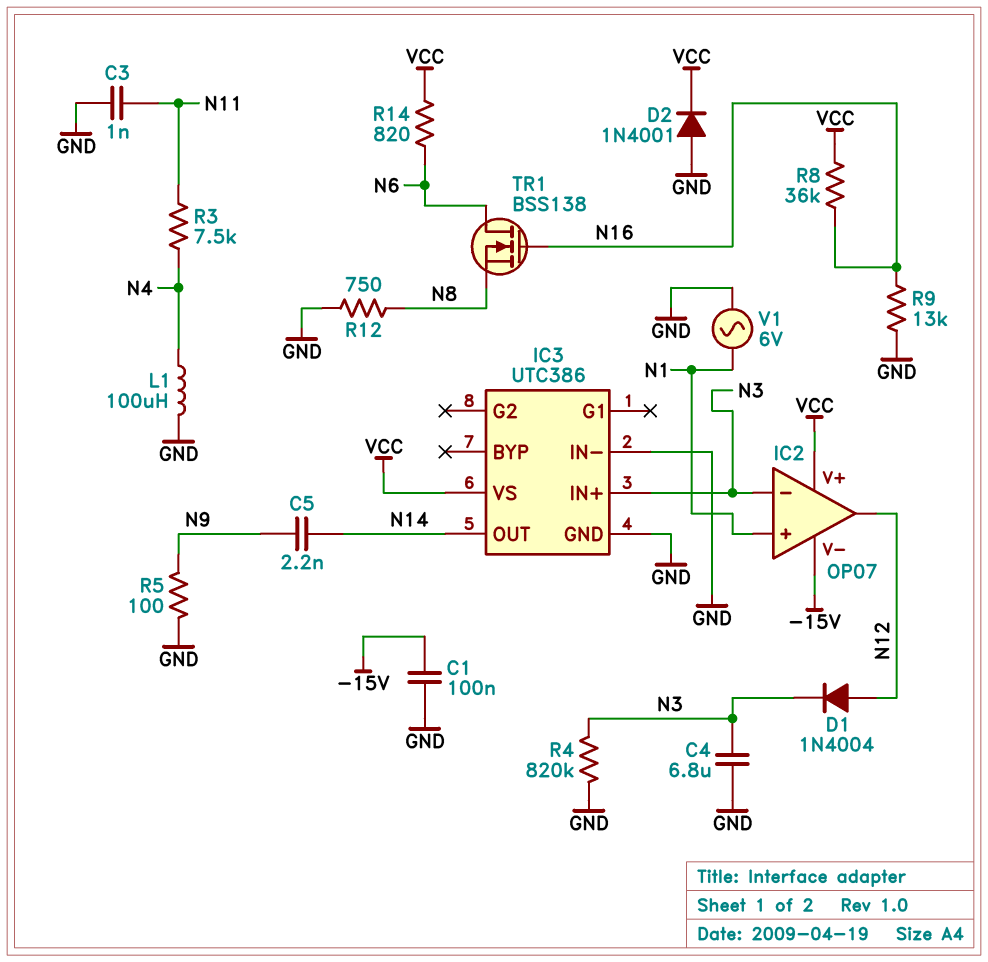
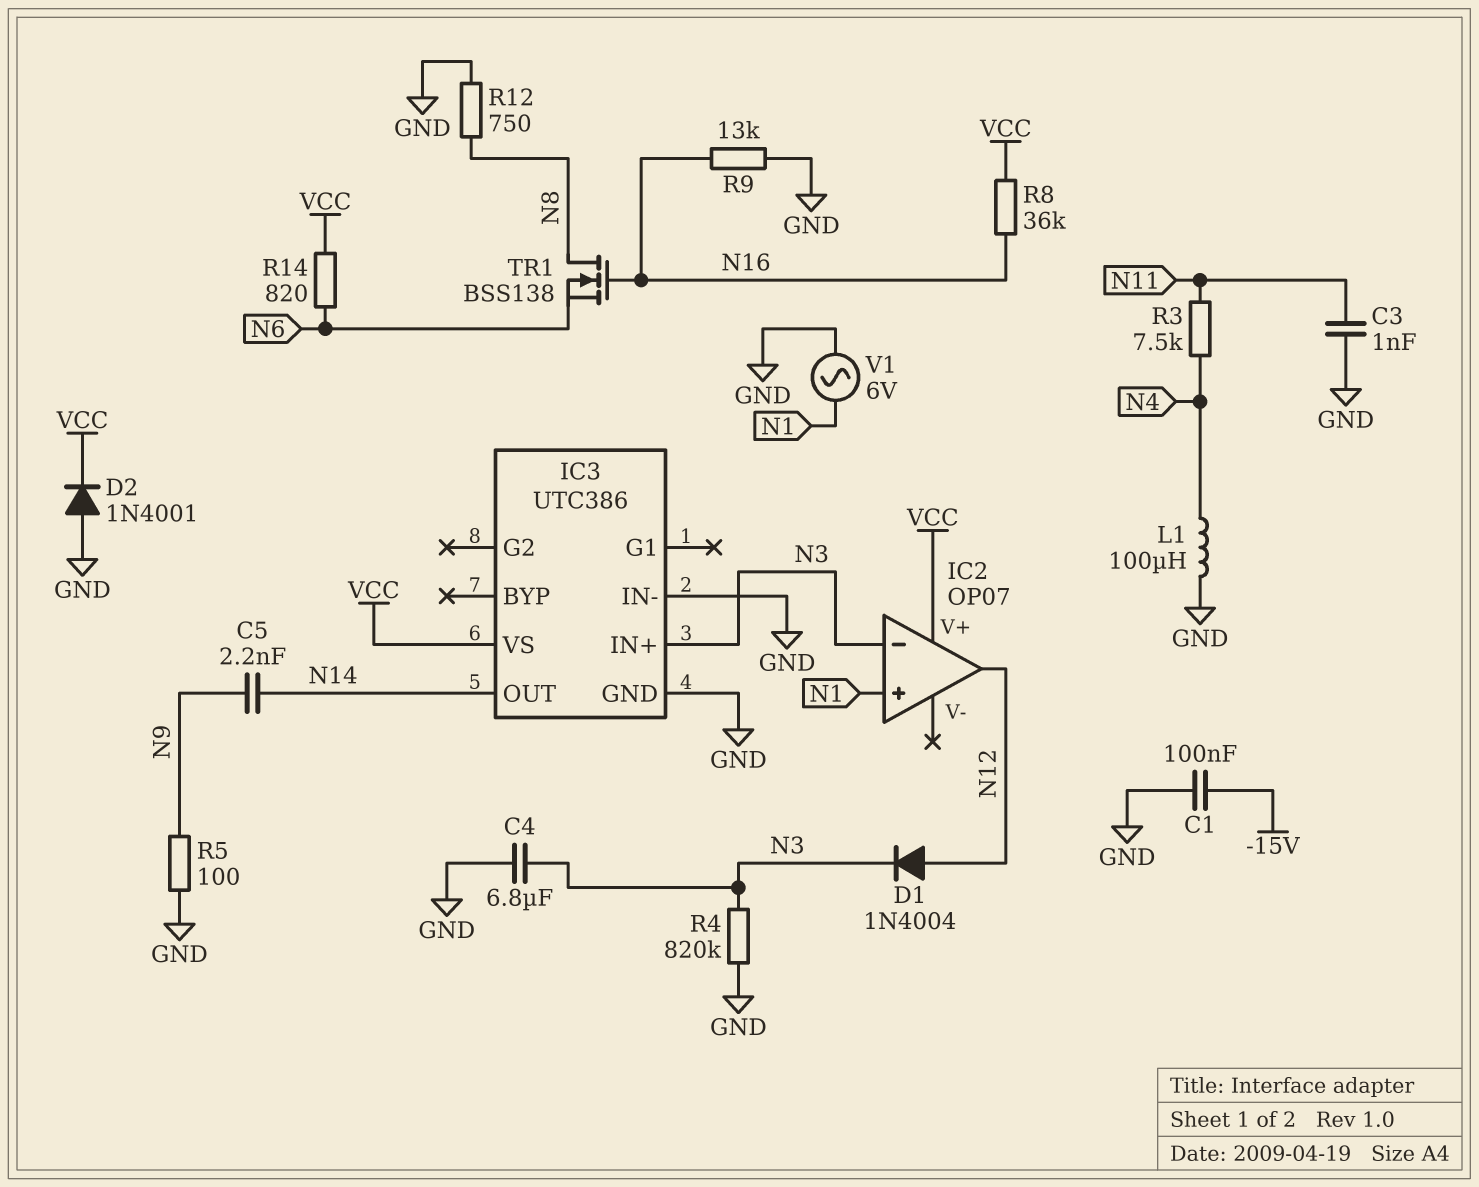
IC2 pin V-: -15V -> none
TR1: NMOS BSS138 (G N16, D N6, S N8) -> NMOS BSS138 (G N16, D N8, S N6)

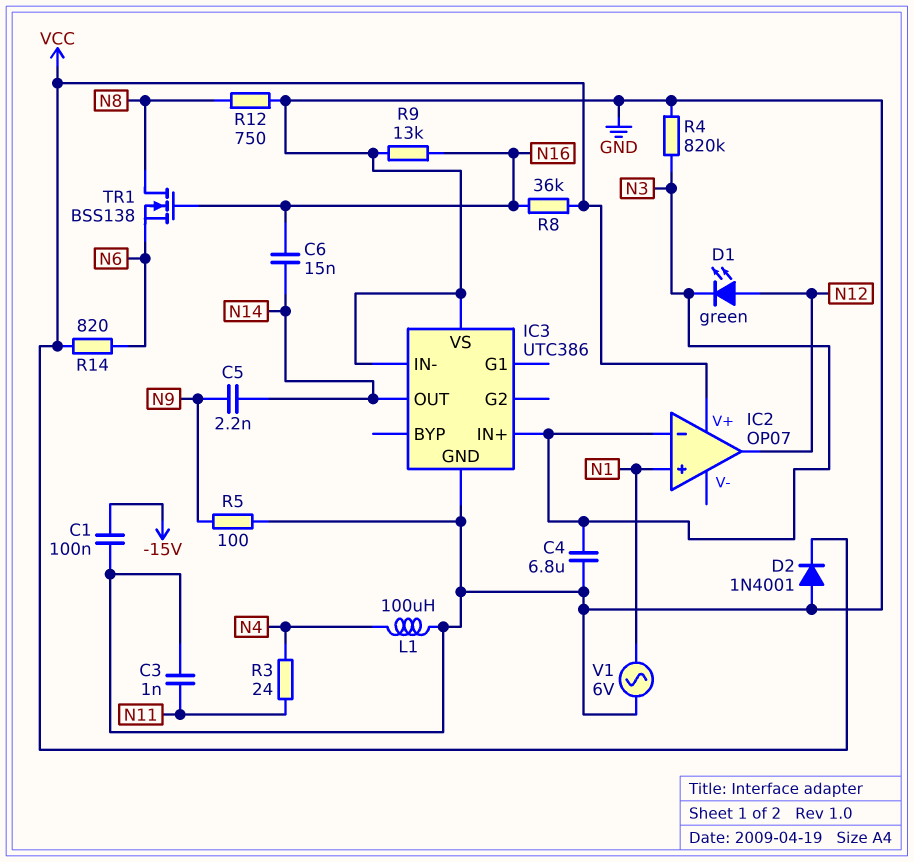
C6: none -> 15nF (N14, N16)
D1: diode 1N4004 (A N12, K N3) -> LED green (A N12, K N3)
IC3 pin VS: VCC -> GND
R3: 7.5k (N4, N11) -> 24 (N4, N11)

